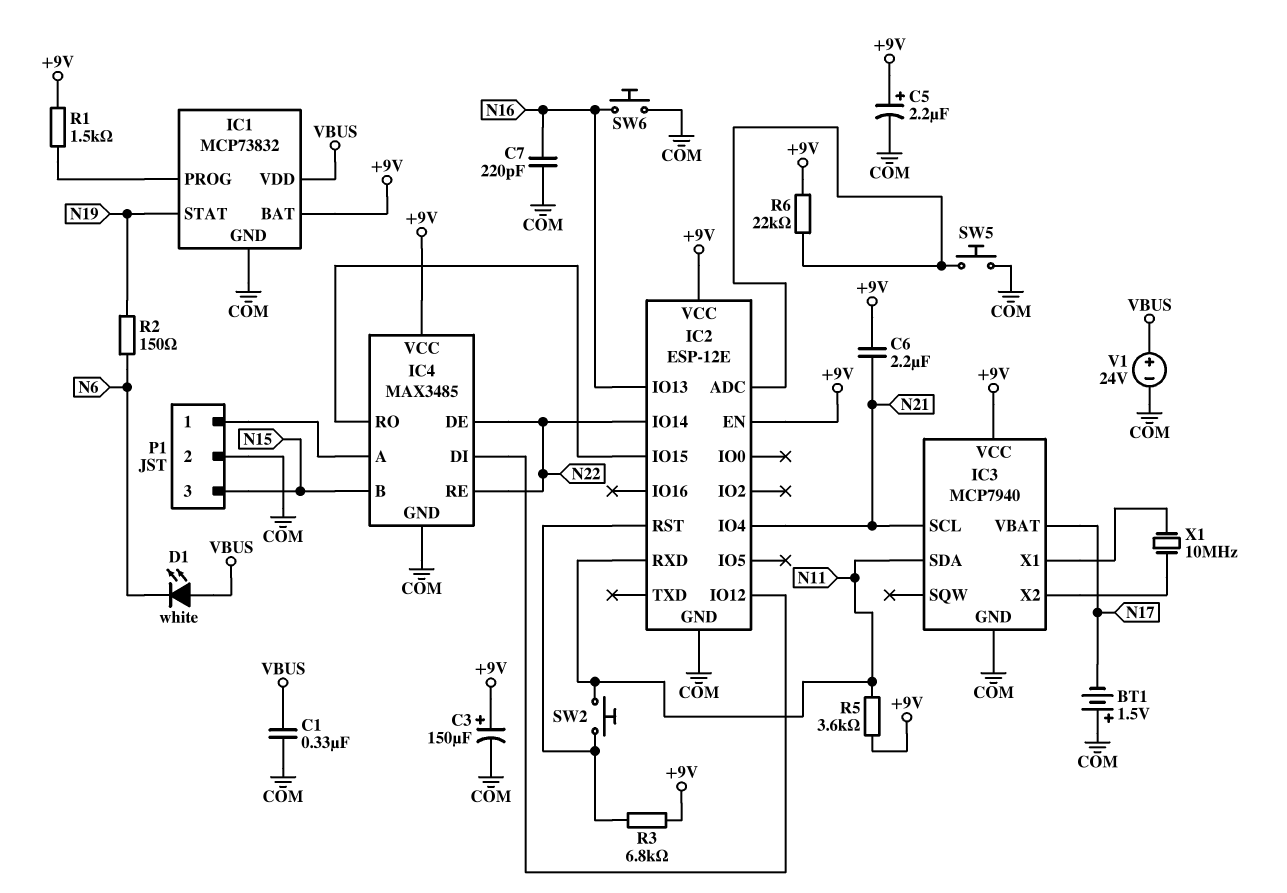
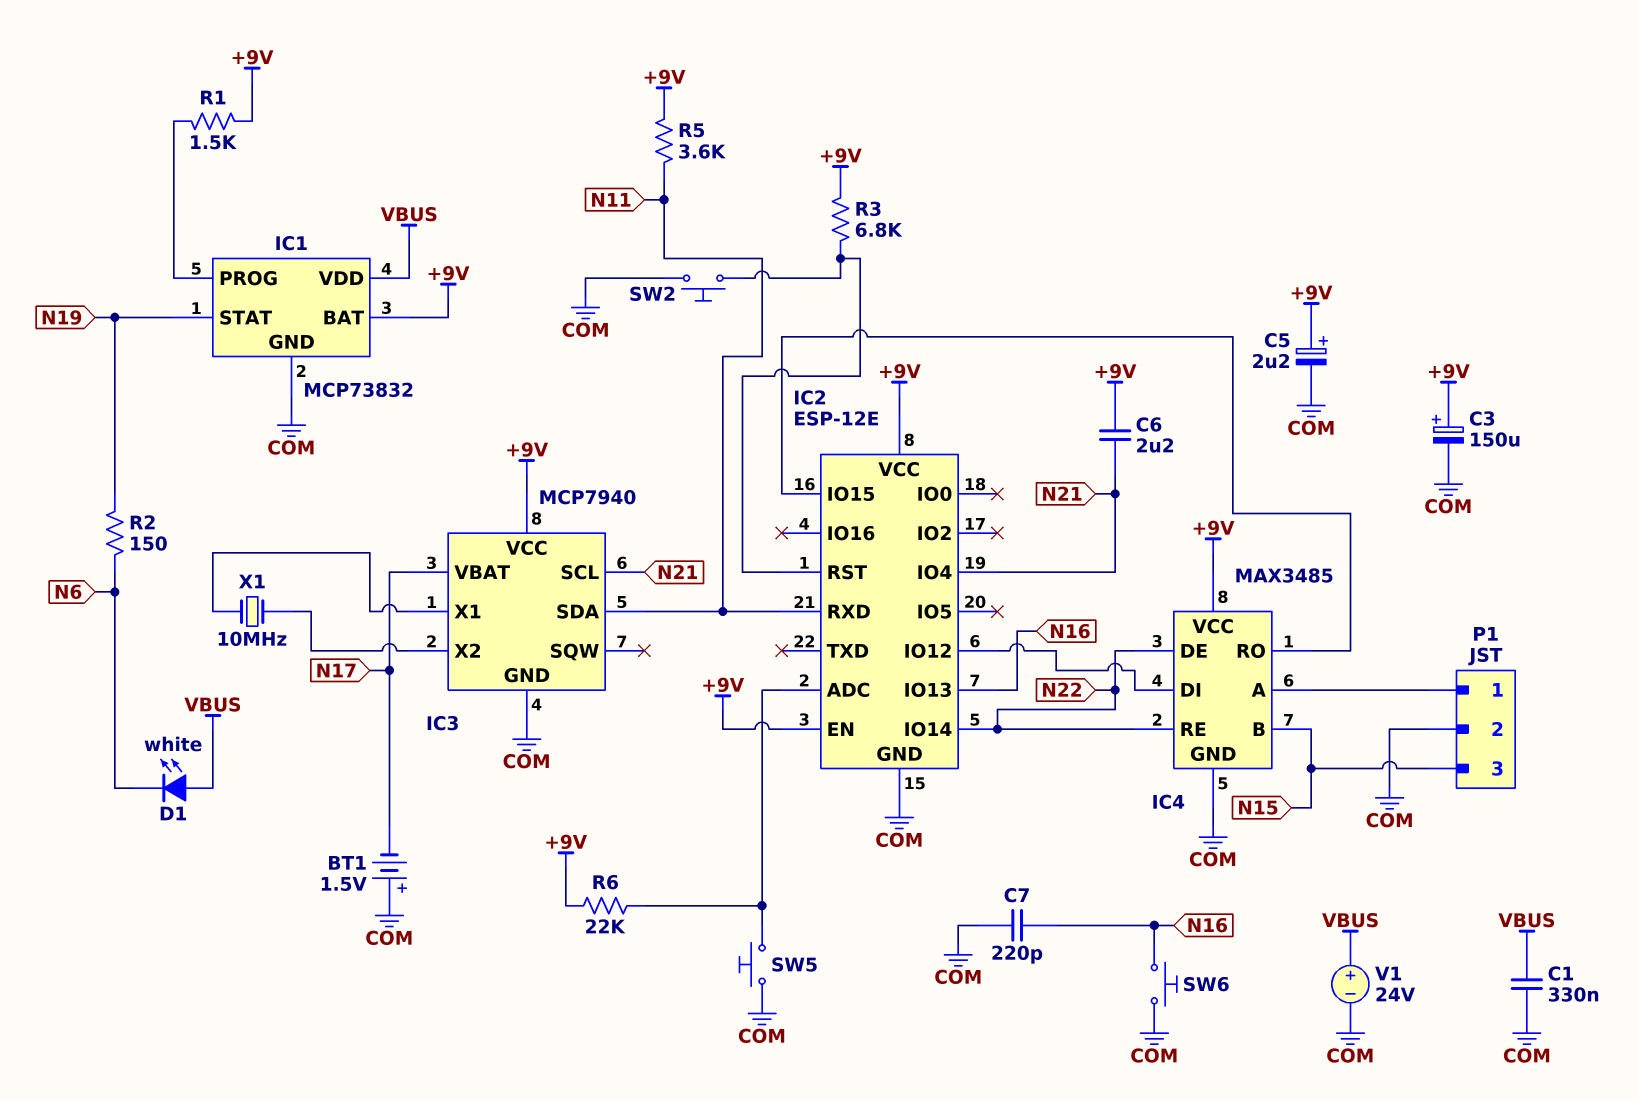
SW2: button (IC2/RST, N11) -> button (COM, IC2/RST)

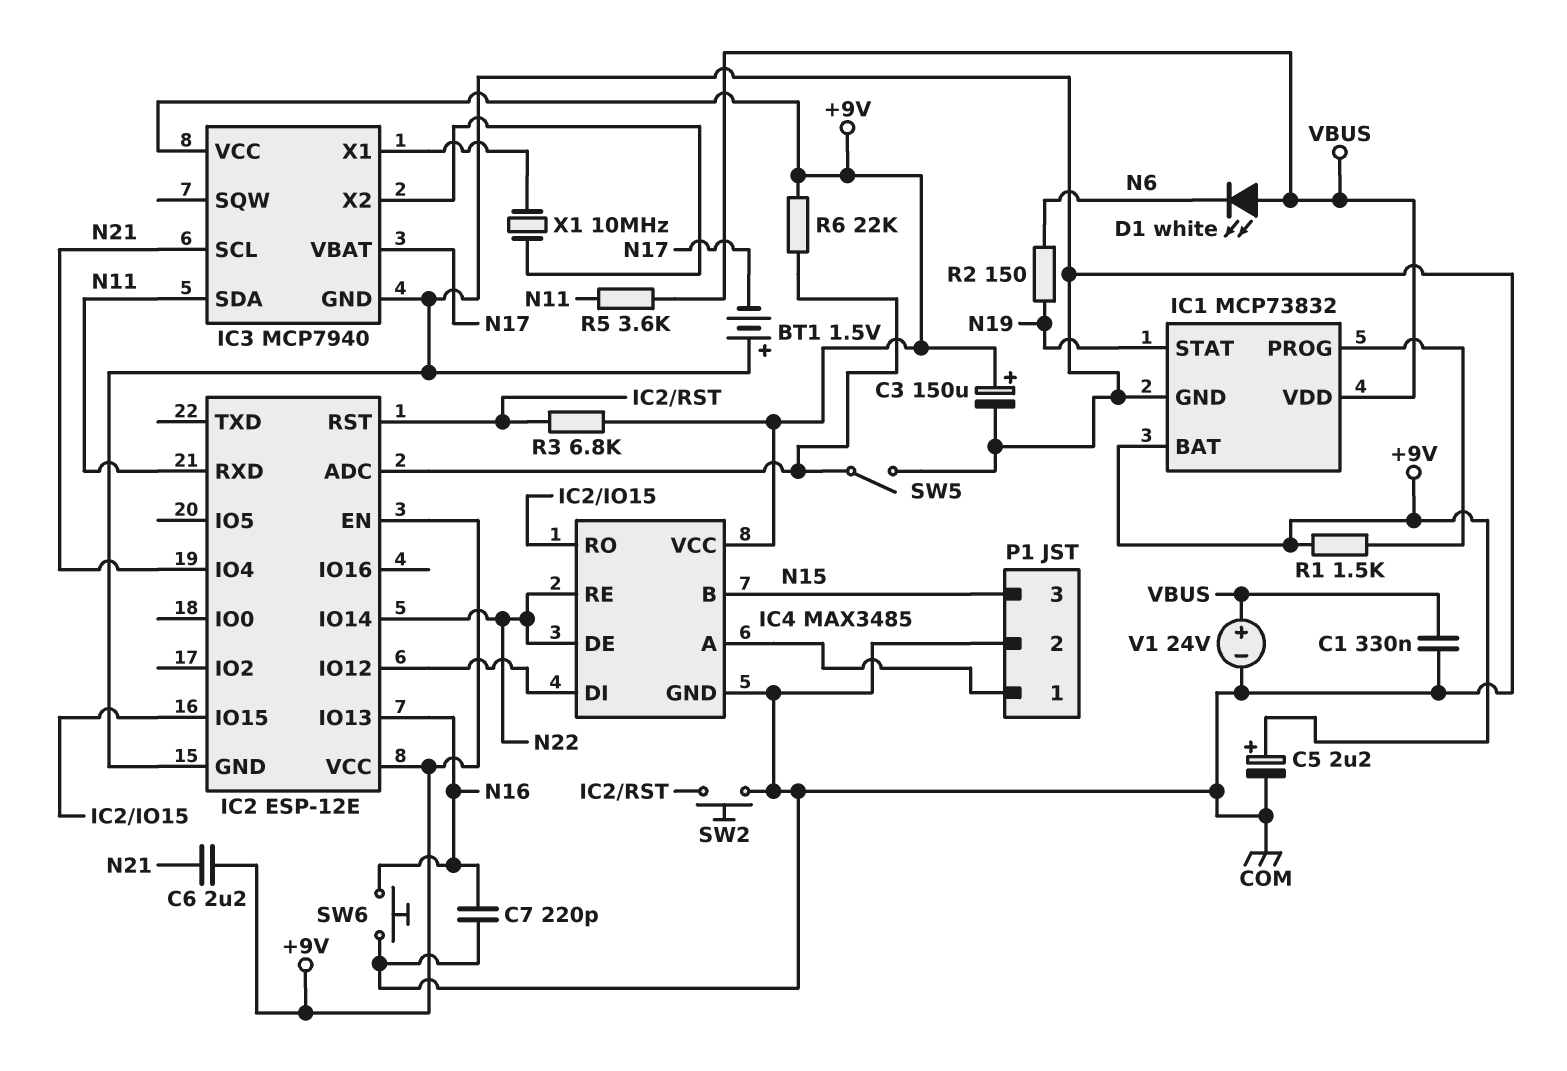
R5: 3.6k (+9V, N11) -> 3.6k (N11, VBUS)
SW5: button (COM, IC2/ADC) -> switch (COM, IC2/ADC)

